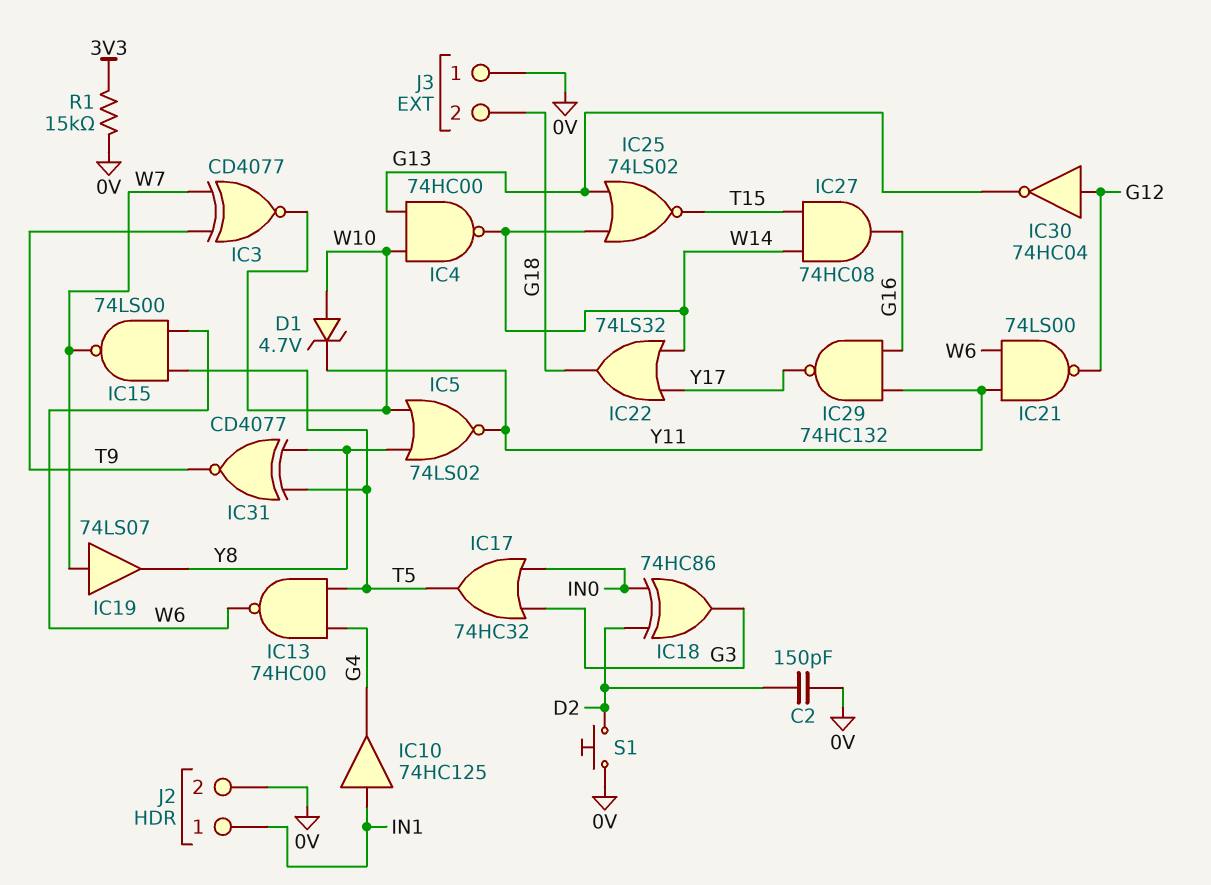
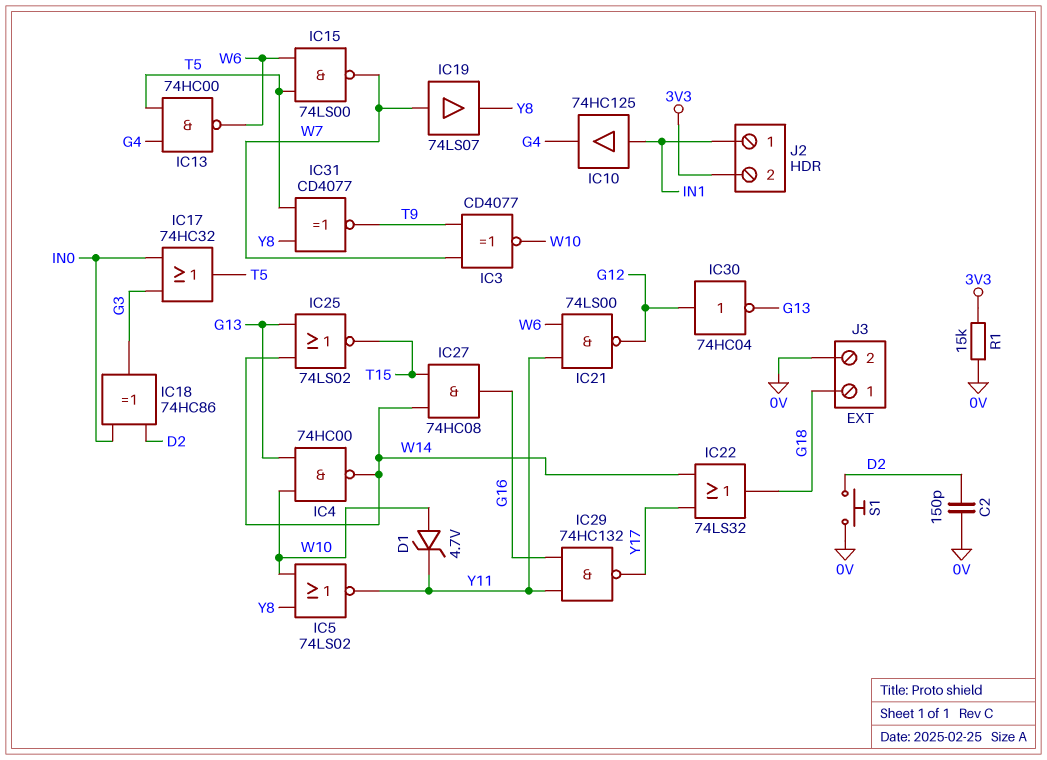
J2 pin 2: 0V -> 3V3
J3 pin 1: 0V -> G18
J3 pin 2: G18 -> 0V

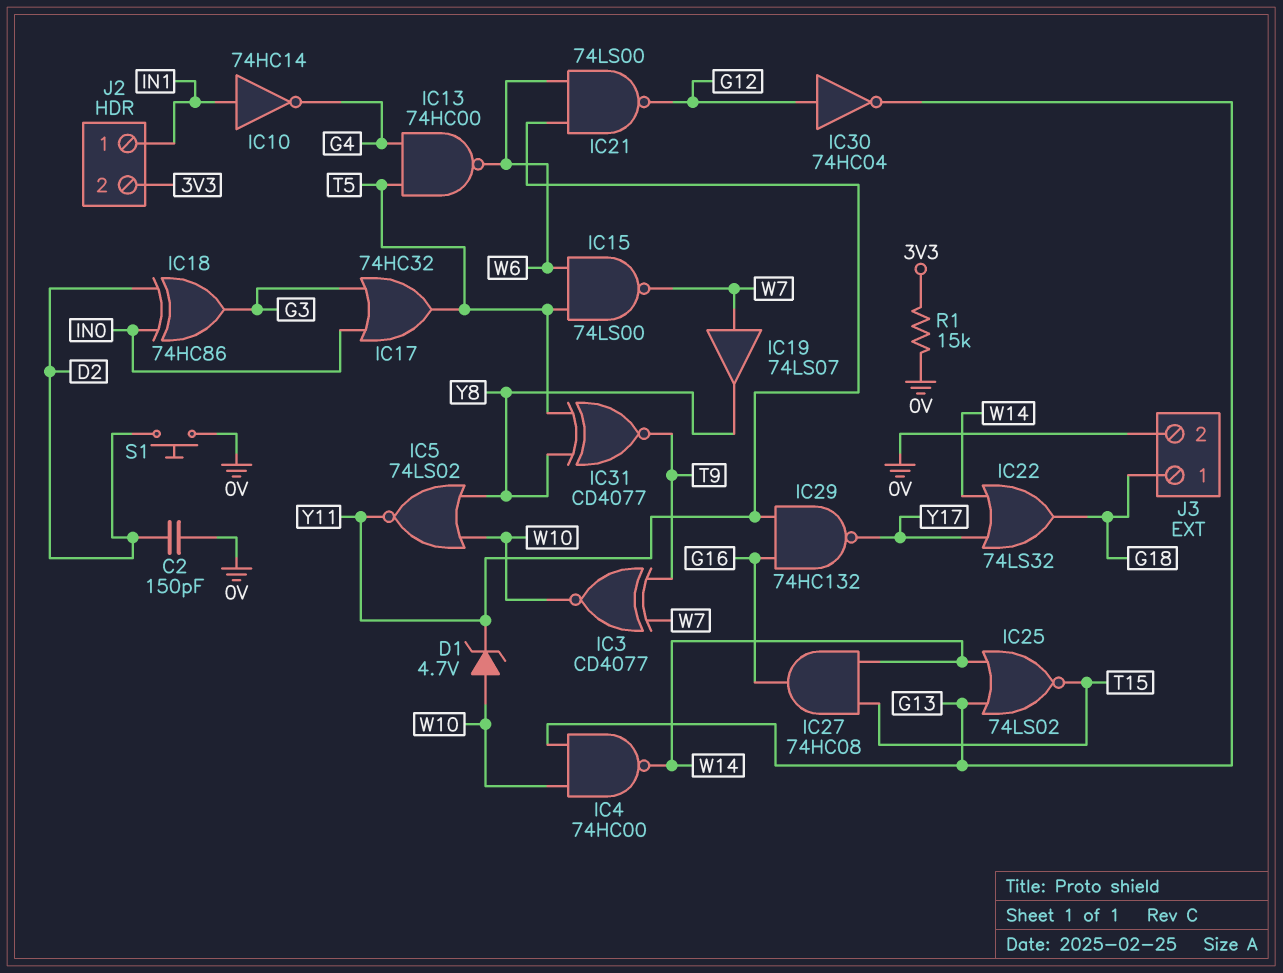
IC10: buffer 74HC125 (in IN1, out G4) -> NOT 74HC14 (in IN1, out G4)

